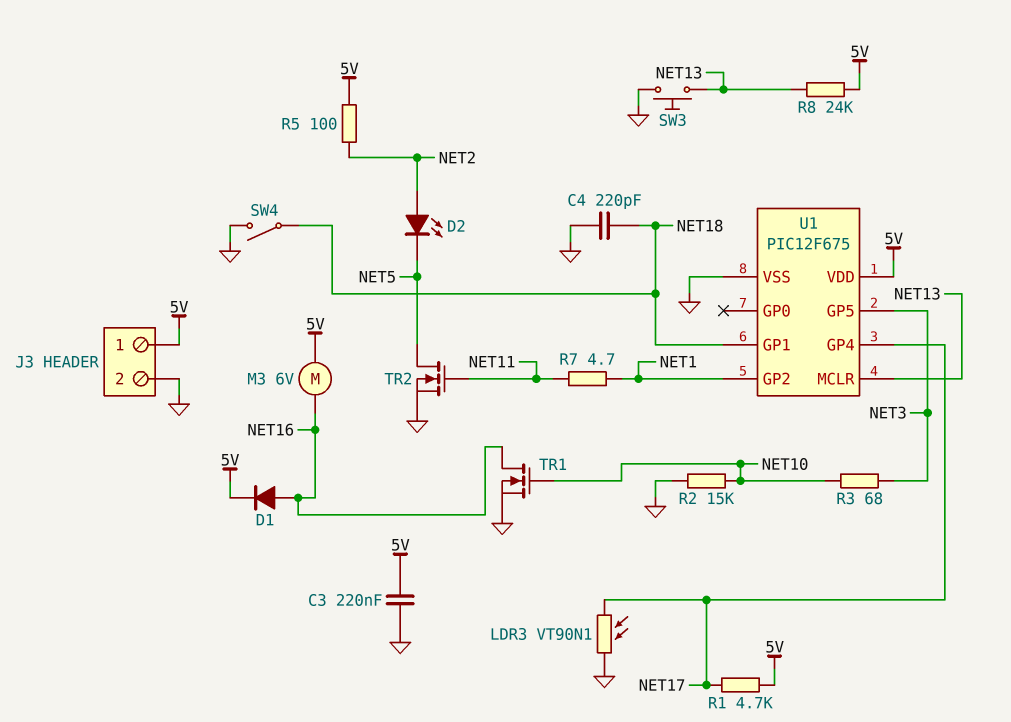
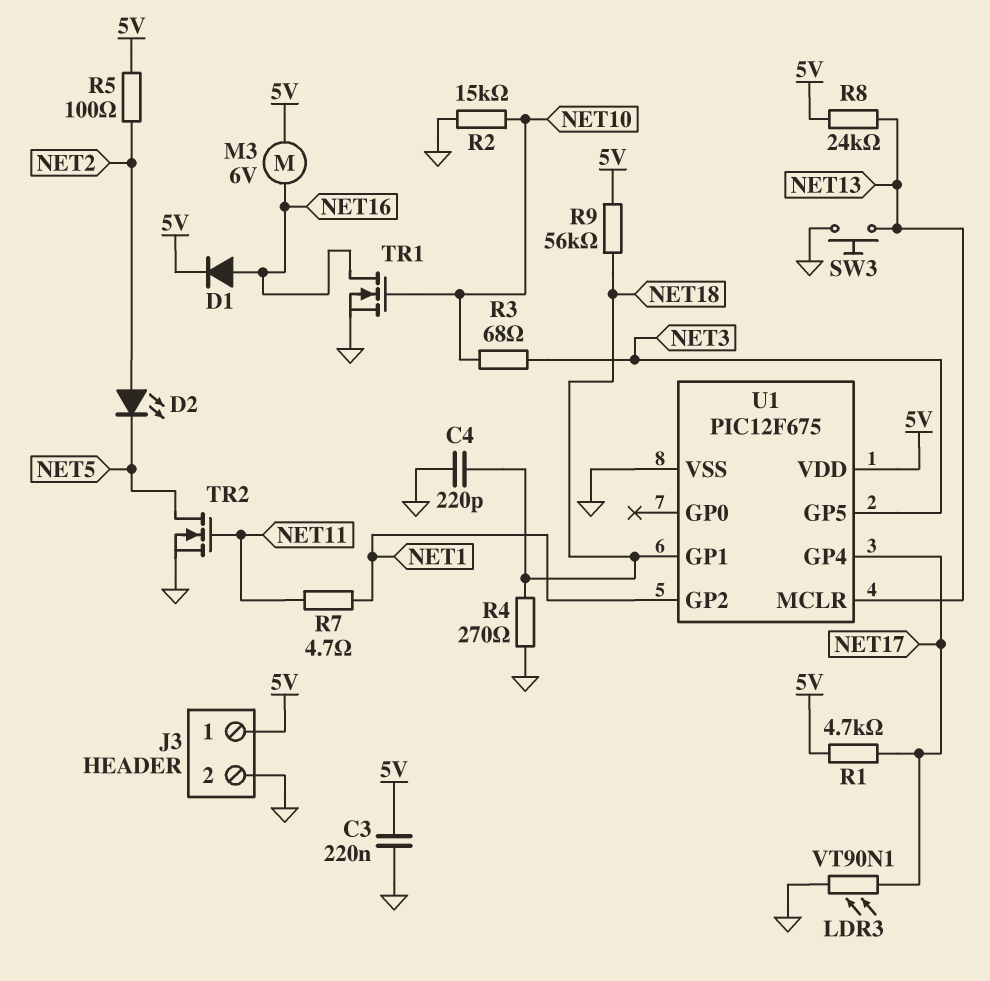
R4: none -> 270 (GND, NET18)
R9: none -> 56k (5V, NET18)
SW4: switch (GND, NET18) -> none

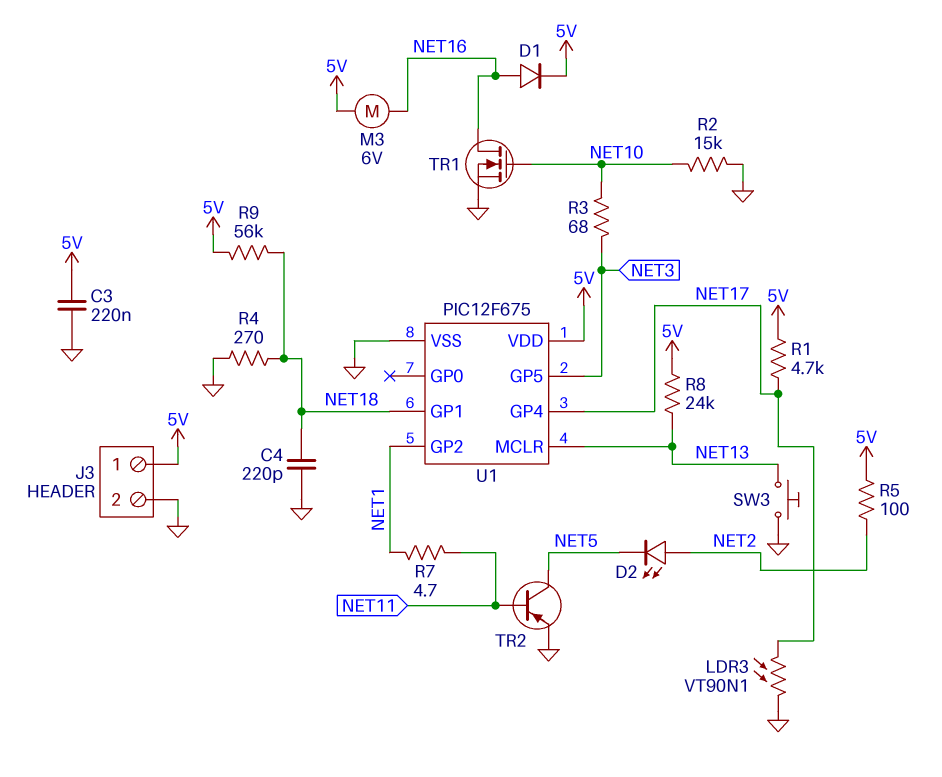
TR2: NMOS (G NET11, D NET5, S GND) -> PNP (B NET11, C NET5, E GND)

